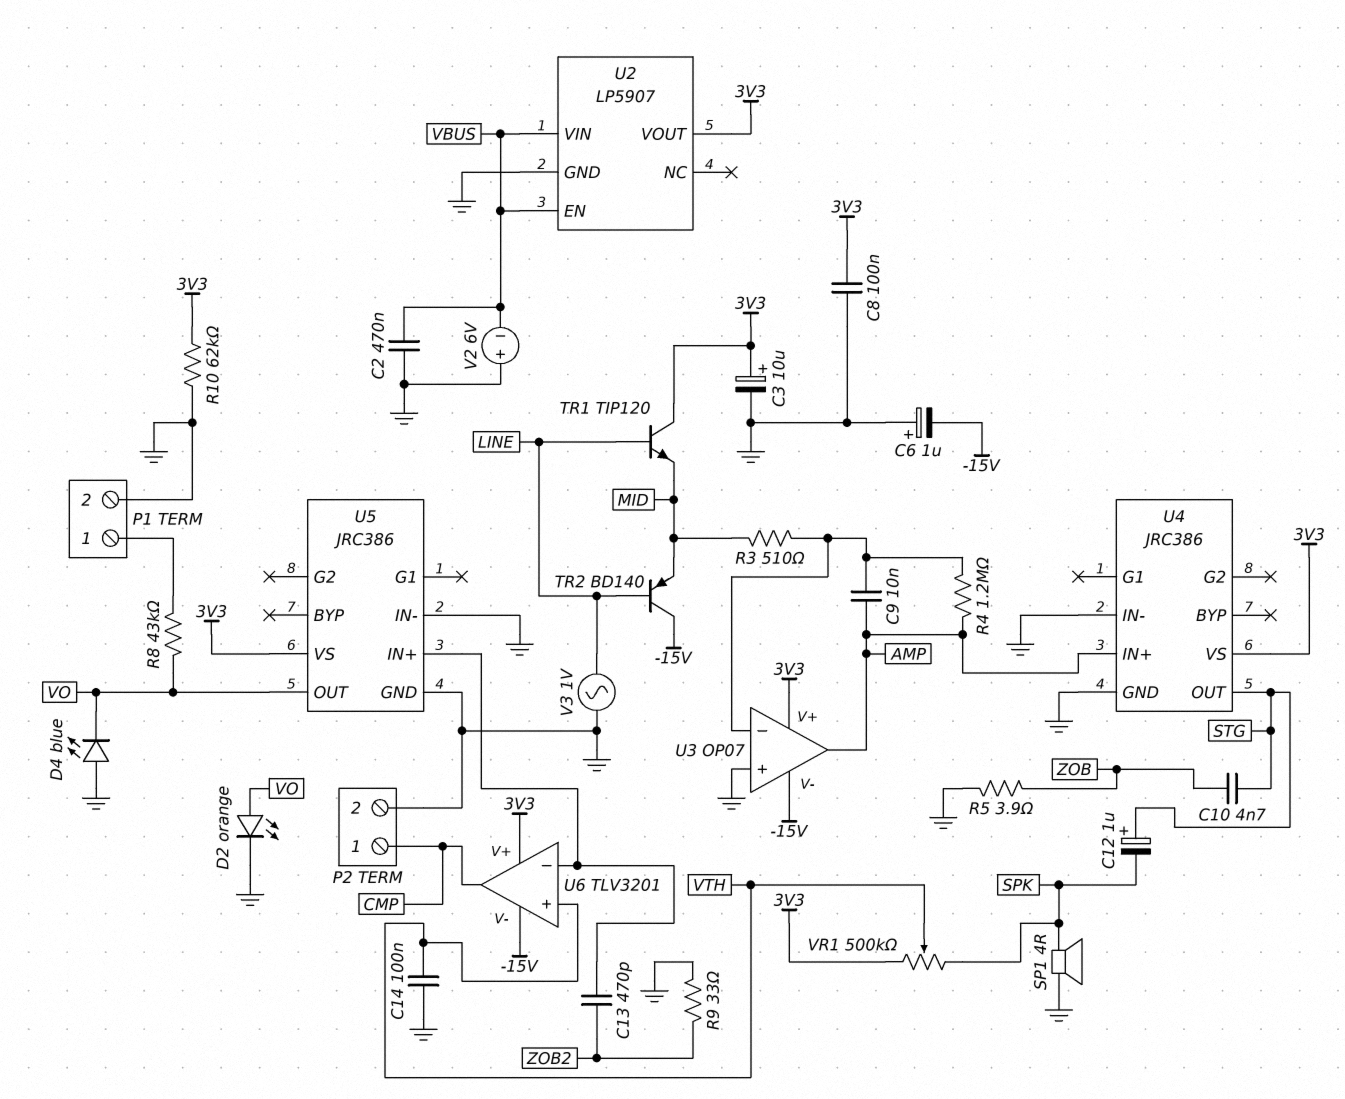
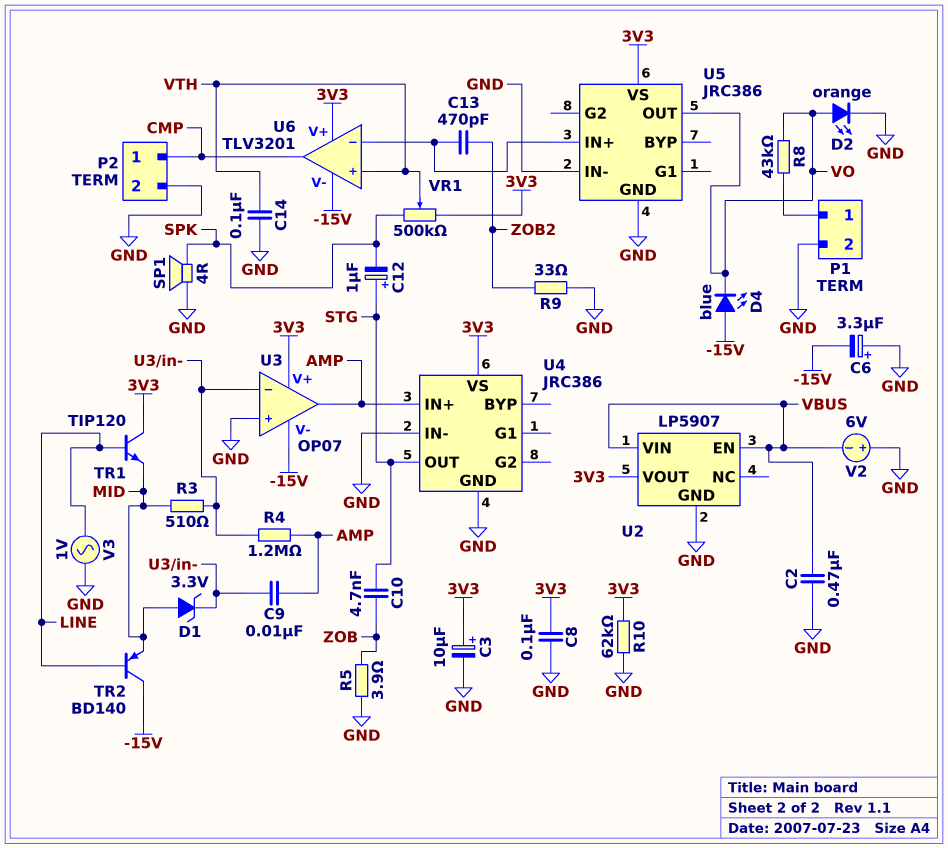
C6: 1uF (plus GND, minus -15V) -> 3.3uF (plus GND, minus -15V)
D1: none -> zener 3.3V (A MID, K U3/in-)
D4: LED blue (A GND, K VO) -> LED blue (A -15V, K VO)

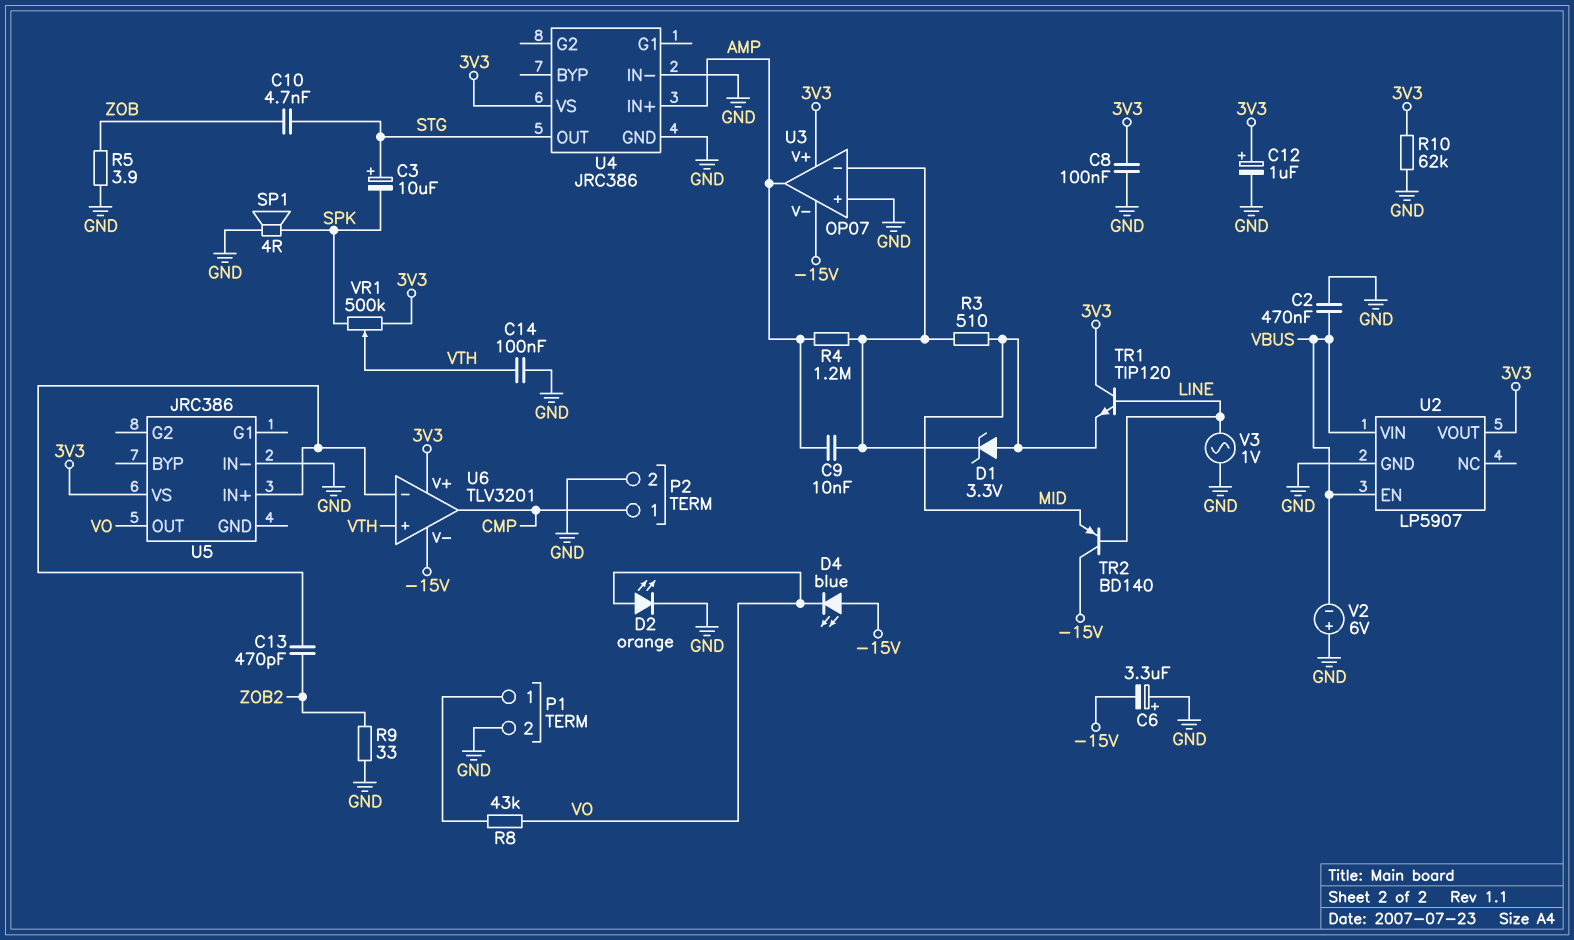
C3: 10uF (plus 3V3, minus GND) -> 10uF (plus STG, minus SPK)
C12: 1uF (plus STG, minus SPK) -> 1uF (plus 3V3, minus GND)
U5 pin GND: GND -> none

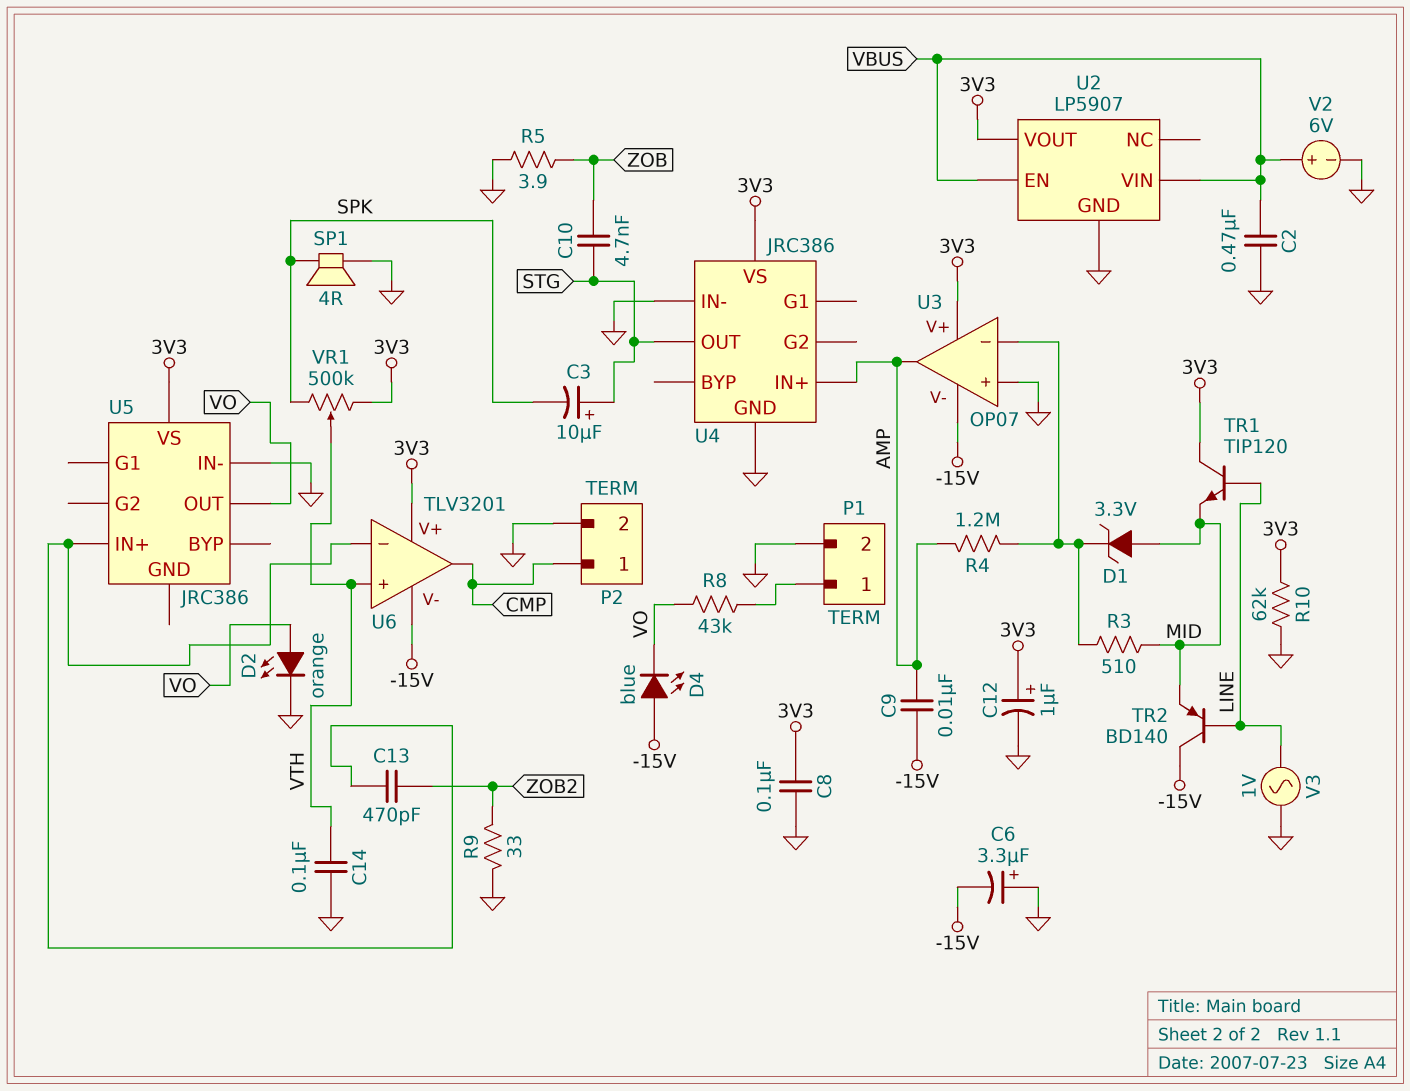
C9: 10nF (AMP, U3/in-) -> 10nF (-15V, AMP)
V2: 6V (plus GND, minus VBUS) -> 6V (plus VBUS, minus GND)

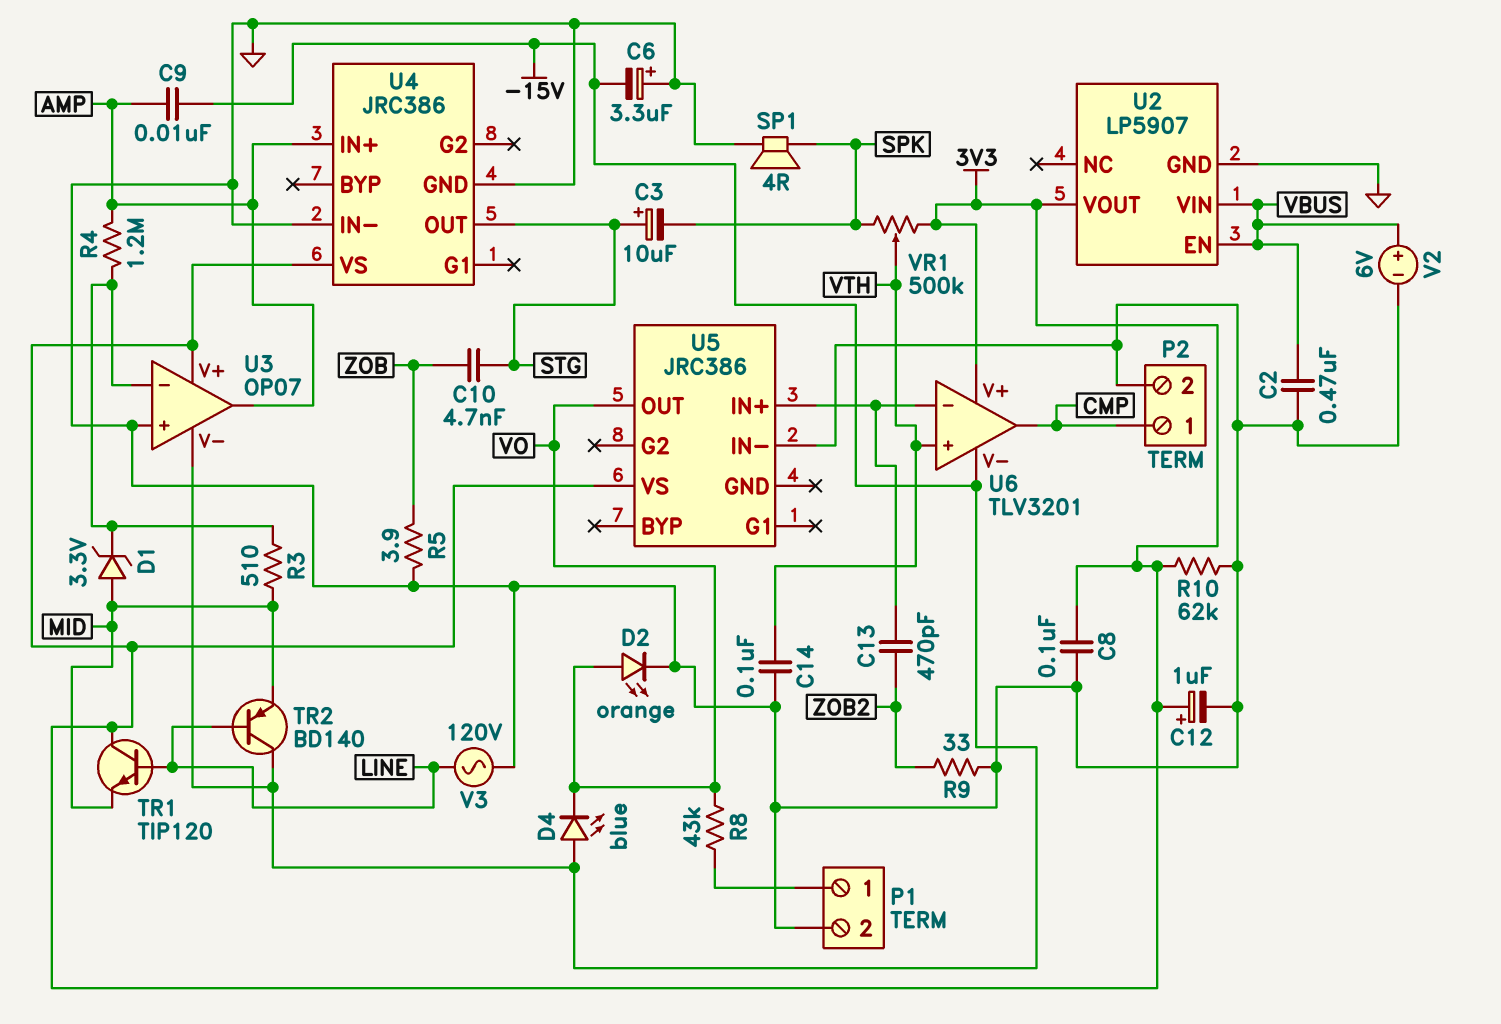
V3: AC 1V (GND, LINE) -> AC 120V (GND, LINE)

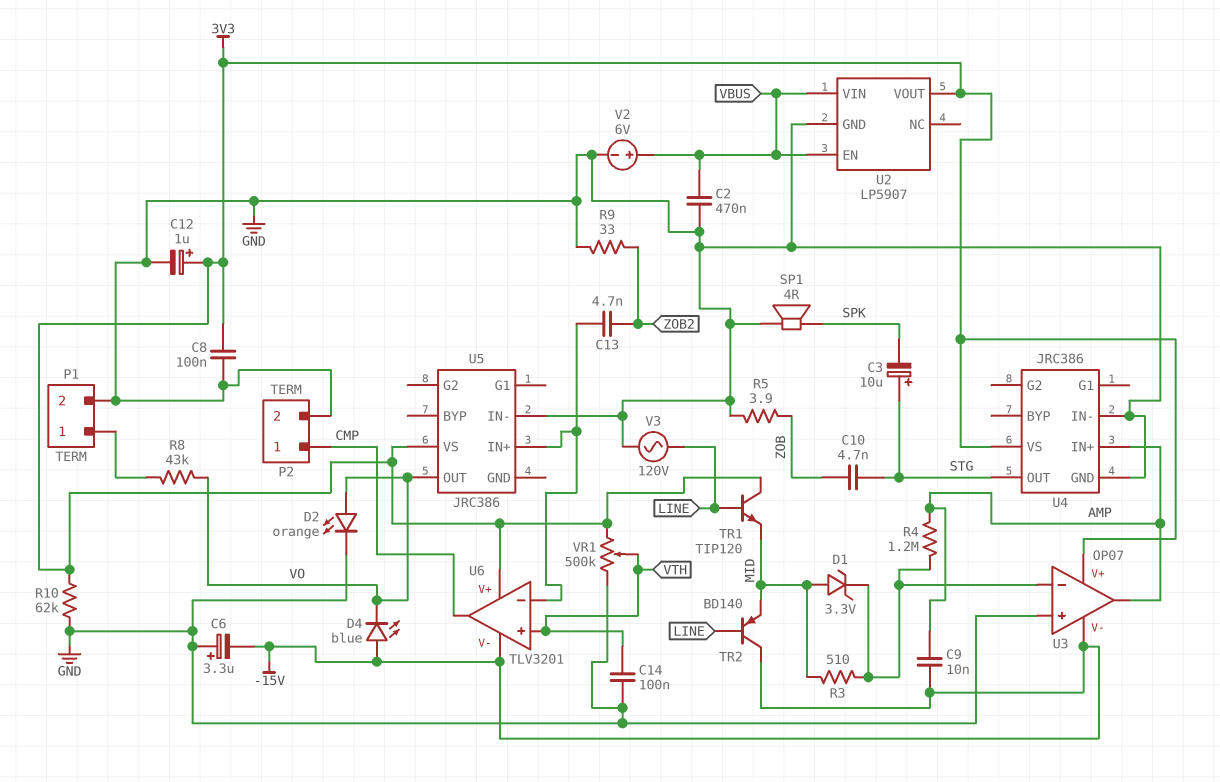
C13: 470pF (U5/IN+, ZOB2) -> 4.7nF (U5/IN+, ZOB2)
VR1: 500k (3V3, SPK, wiper VTH) -> 500k (3V3, GND, wiper VTH)

